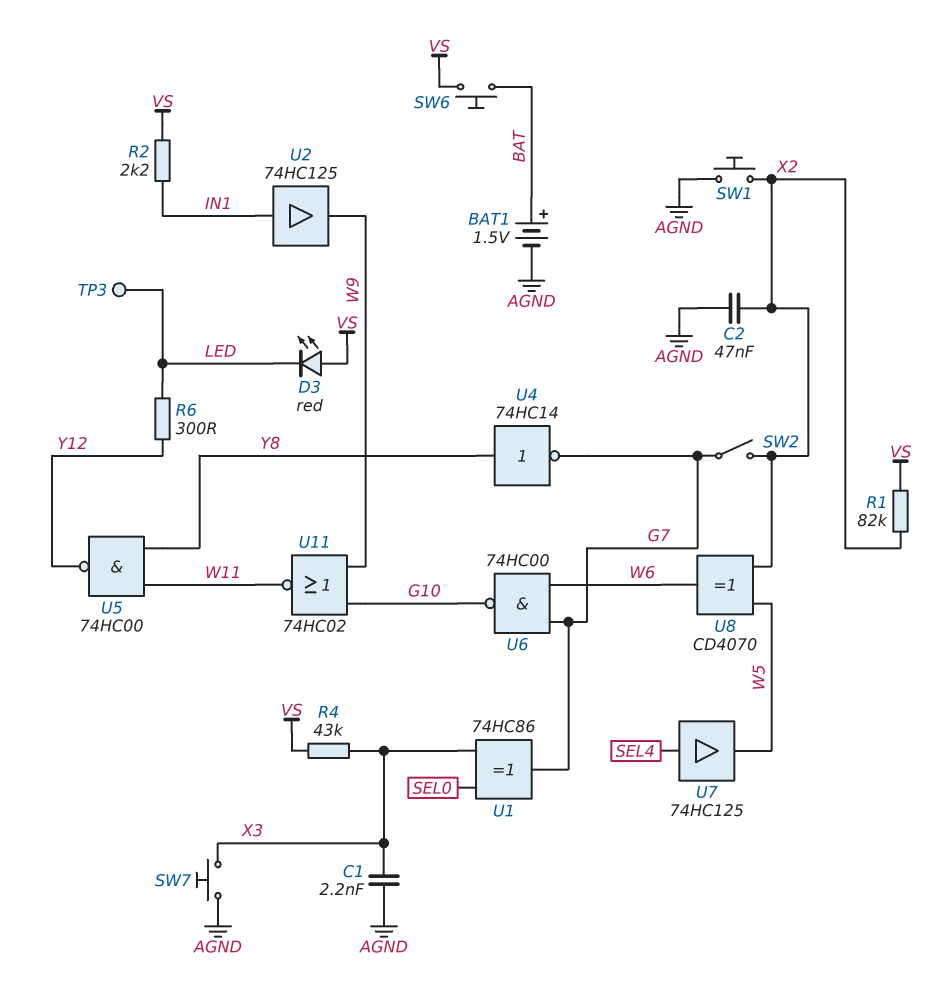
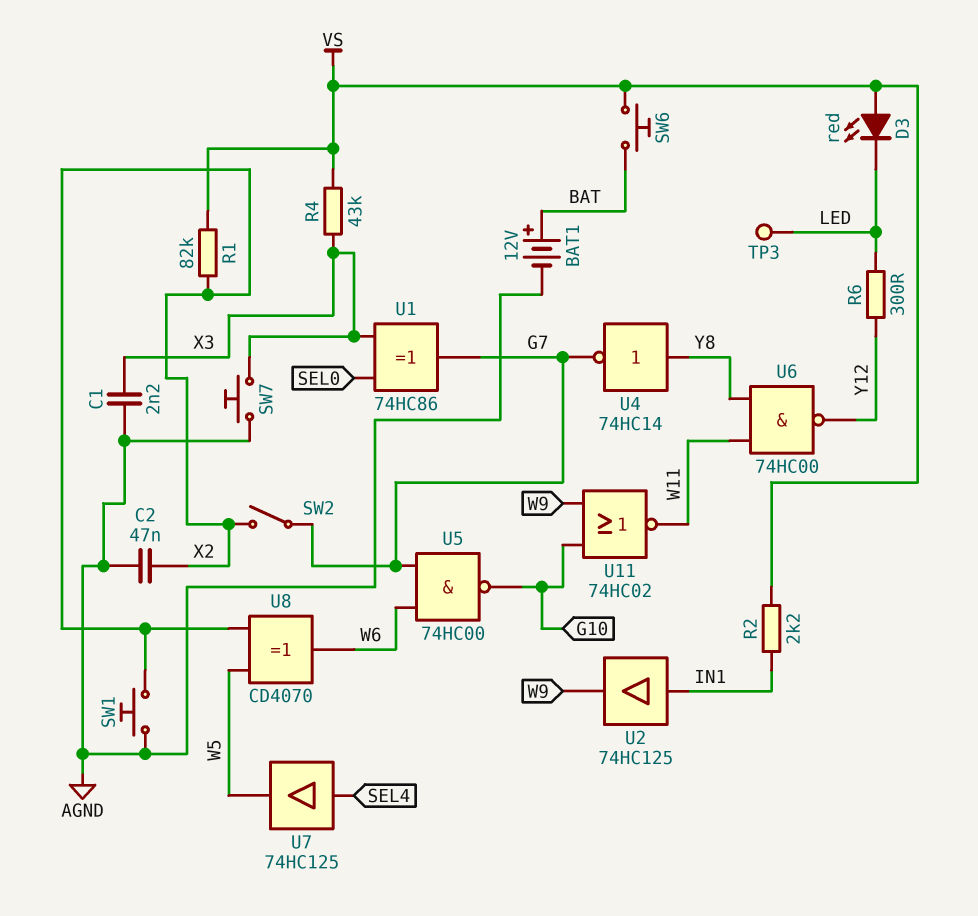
BAT1: 1.5V (plus BAT, minus AGND) -> 12V (plus BAT, minus AGND)
U5: NAND 74HC00 (in W11, in Y8, out Y12) -> NAND 74HC00 (in G7, in W6, out G10)
U6: NAND 74HC00 (in G7, in W6, out G10) -> NAND 74HC00 (in W11, in Y8, out Y12)

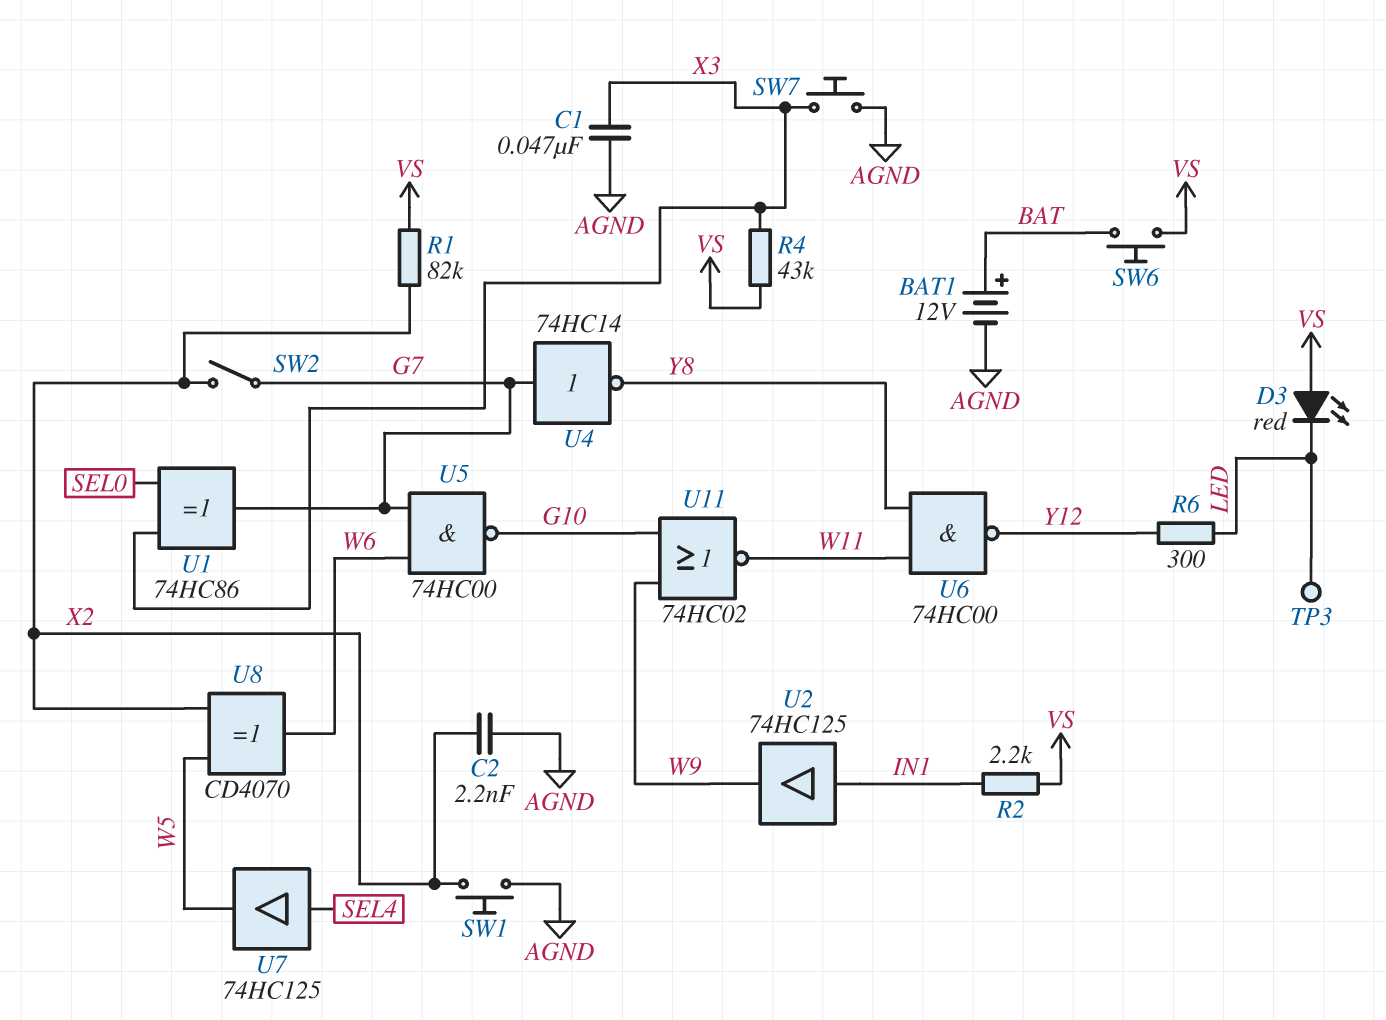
C1: 2.2nF (AGND, X3) -> 47nF (AGND, X3)
C2: 47nF (AGND, X2) -> 2.2nF (AGND, X2)
U4: NOT 74HC14 (in Y8, out G7) -> NOT 74HC14 (in G7, out Y8)

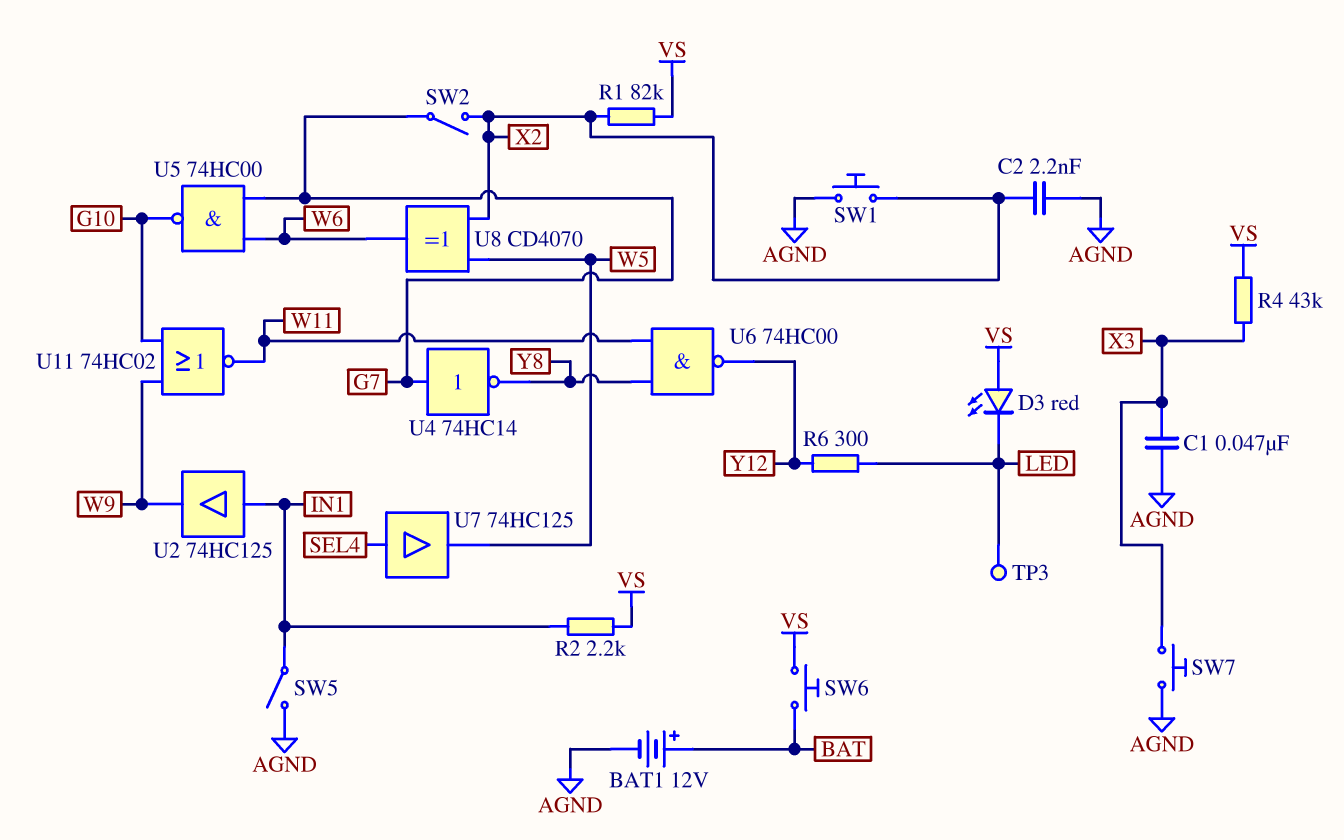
SW5: none -> switch (AGND, IN1)
U1: XOR 74HC86 (in SEL0, in X3, out G7) -> none

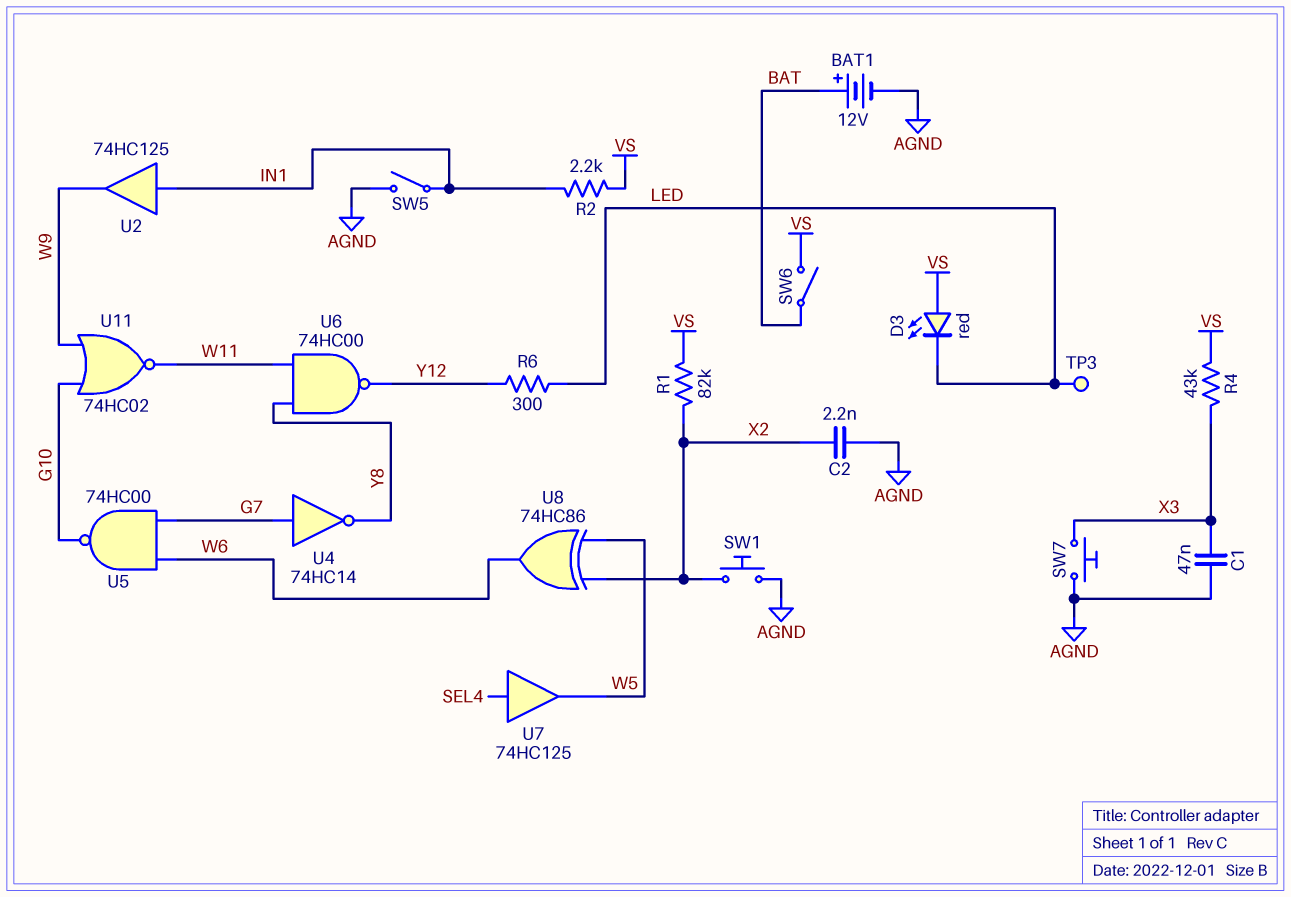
SW2: switch (G7, X2) -> none
SW6: button (BAT, VS) -> switch (BAT, VS)
U8: XOR CD4070 (in W5, in X2, out W6) -> XOR 74HC86 (in W5, in X2, out W6)

